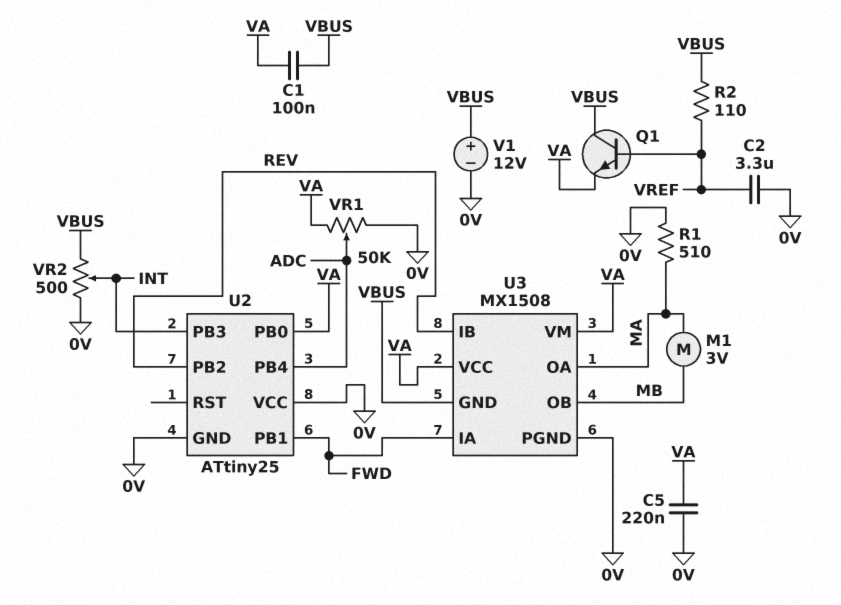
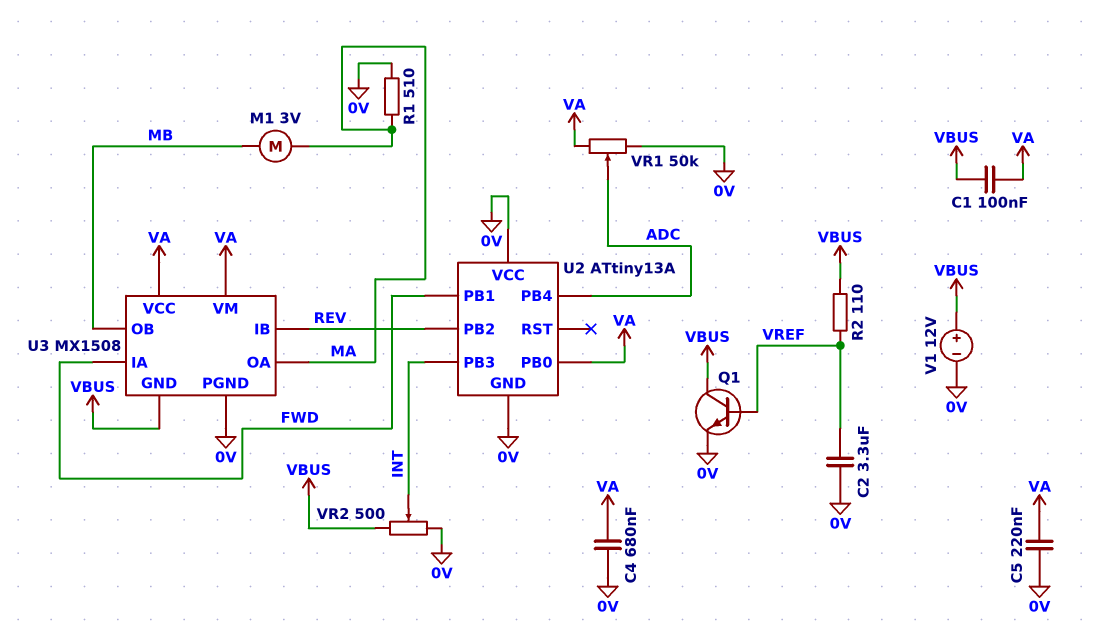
C4: none -> 680nF (0V, VA)
Q1: NPN (B VREF, C VBUS, E VA) -> NPN (B VREF, C VBUS, E 0V)
U2: ATtiny25 -> ATtiny13A

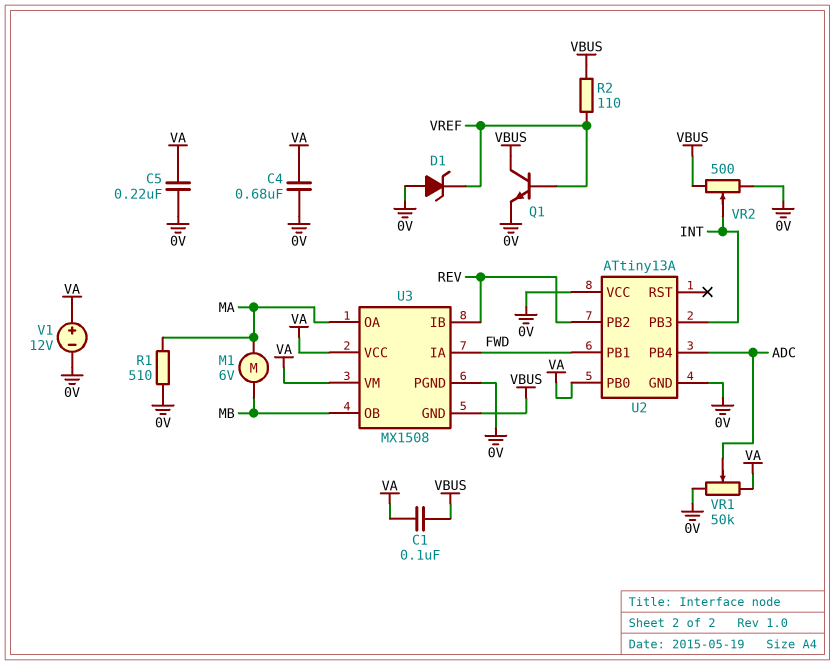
C2: 3.3uF (0V, VREF) -> none
D1: none -> zener (A 0V, K VREF)
M1: motor 3V (MA, MB) -> motor 6V (MA, MB)
V1: 12V (plus VBUS, minus 0V) -> 12V (plus VA, minus 0V)

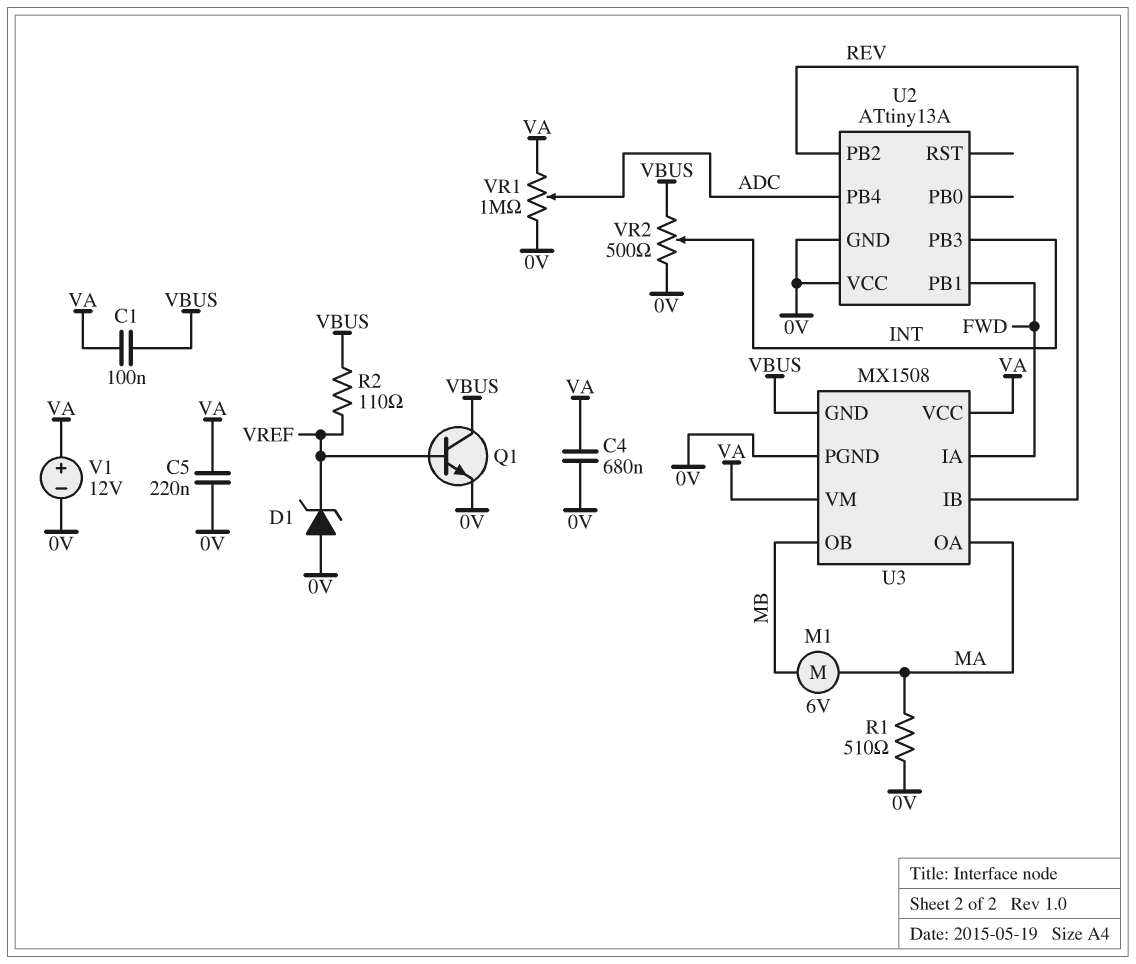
U2 pin PB0: VA -> none
VR1: 50k (0V, VA, wiper ADC) -> 1M (0V, VA, wiper ADC)

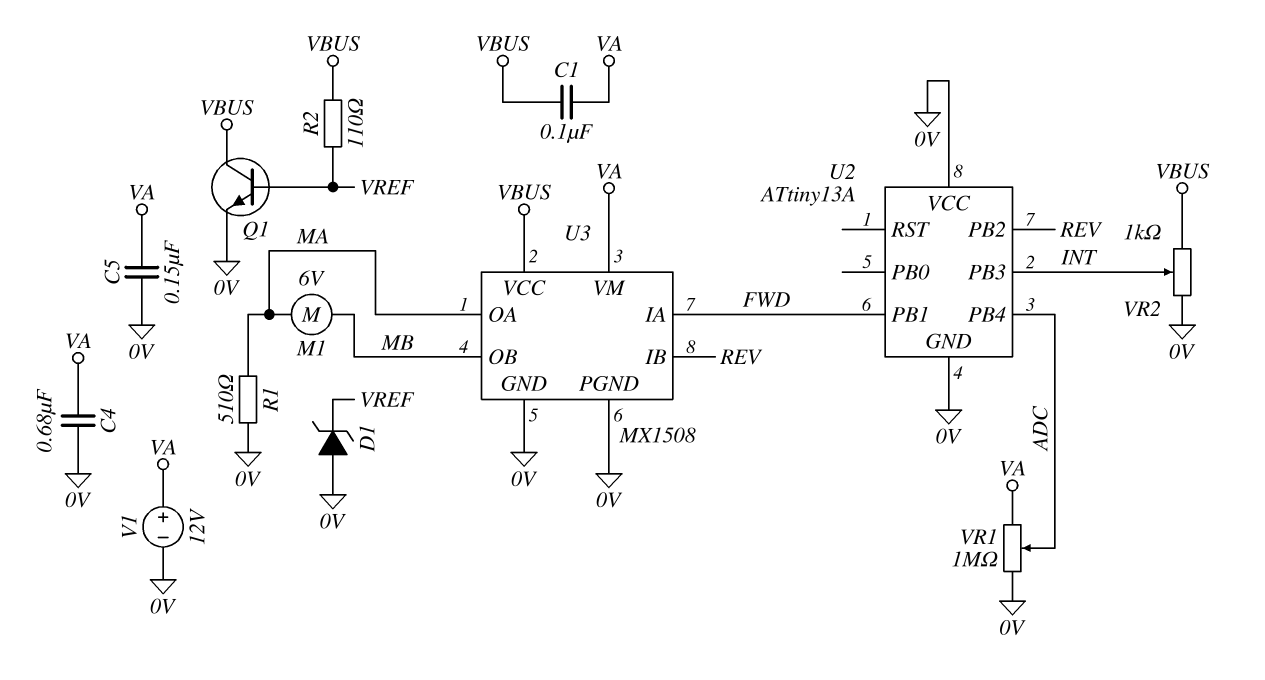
C5: 220nF (0V, VA) -> 150nF (0V, VA)
U3 pin GND: VBUS -> 0V
U3 pin VCC: VA -> VBUS
VR2: 500 (0V, VBUS, wiper INT) -> 1k (0V, VBUS, wiper INT)

